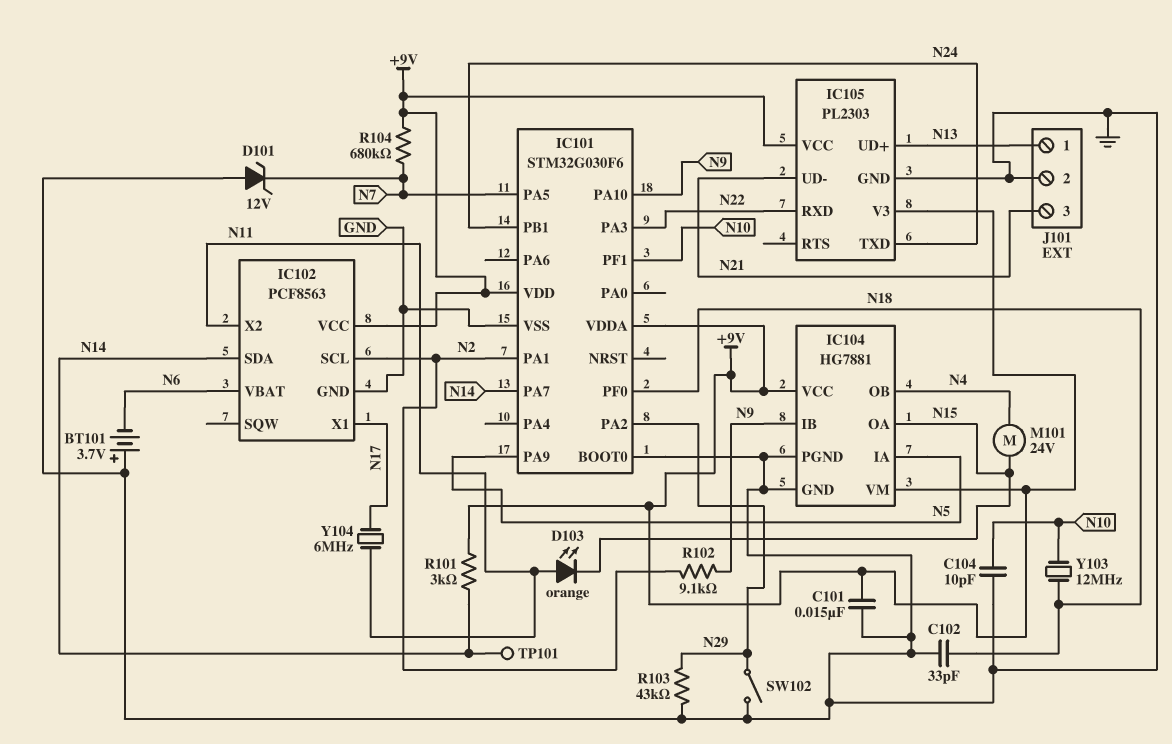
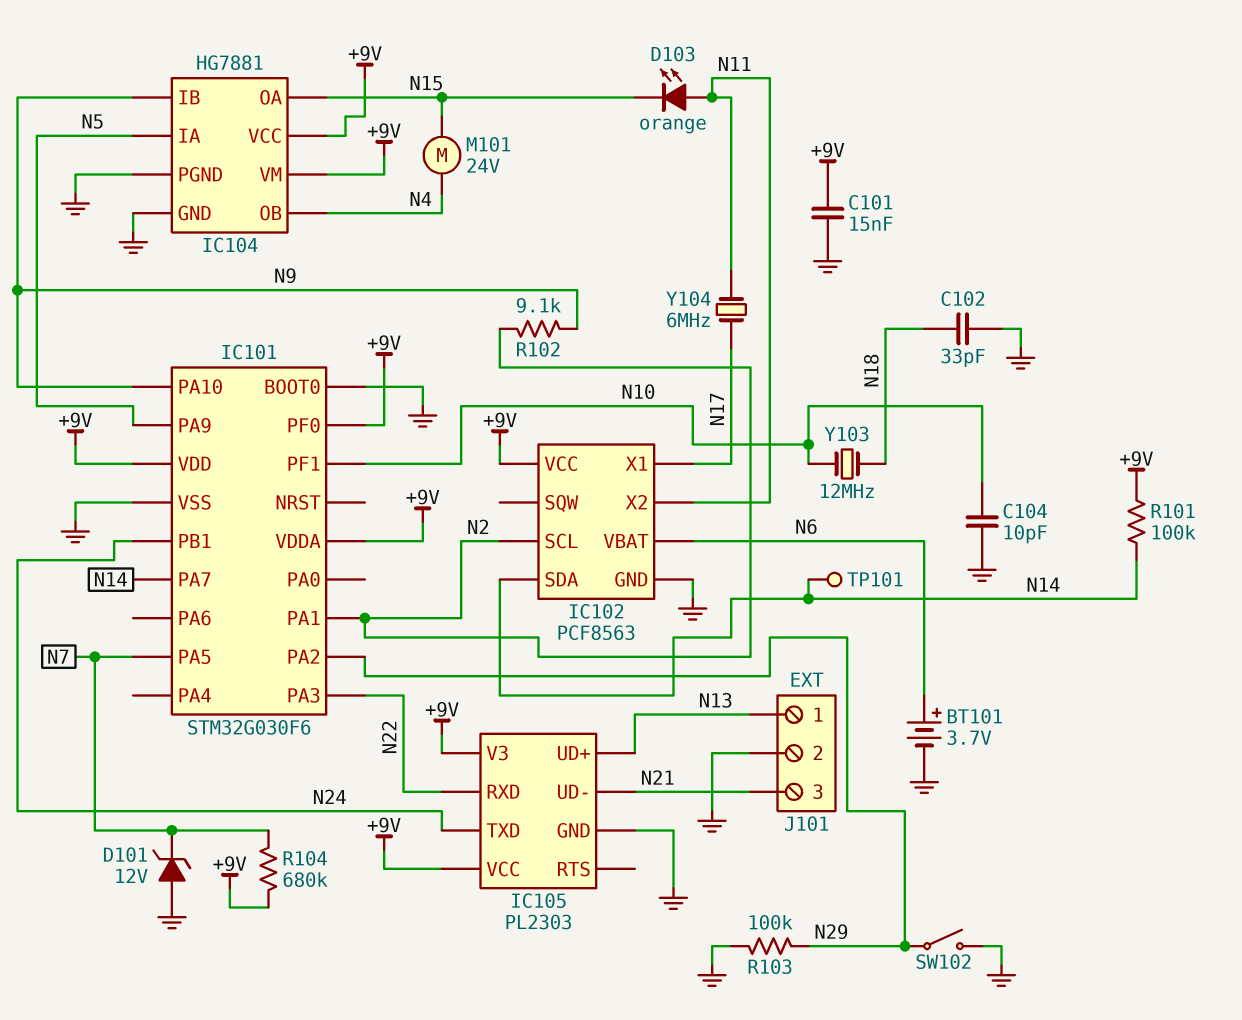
BT101: 3.7V (plus GND, minus N6) -> 3.7V (plus N6, minus GND)
IC101 pin PF0: N18 -> +9V
R101: 3k (+9V, N14) -> 100k (+9V, N14)
R103: 43k (GND, N29) -> 100k (GND, N29)

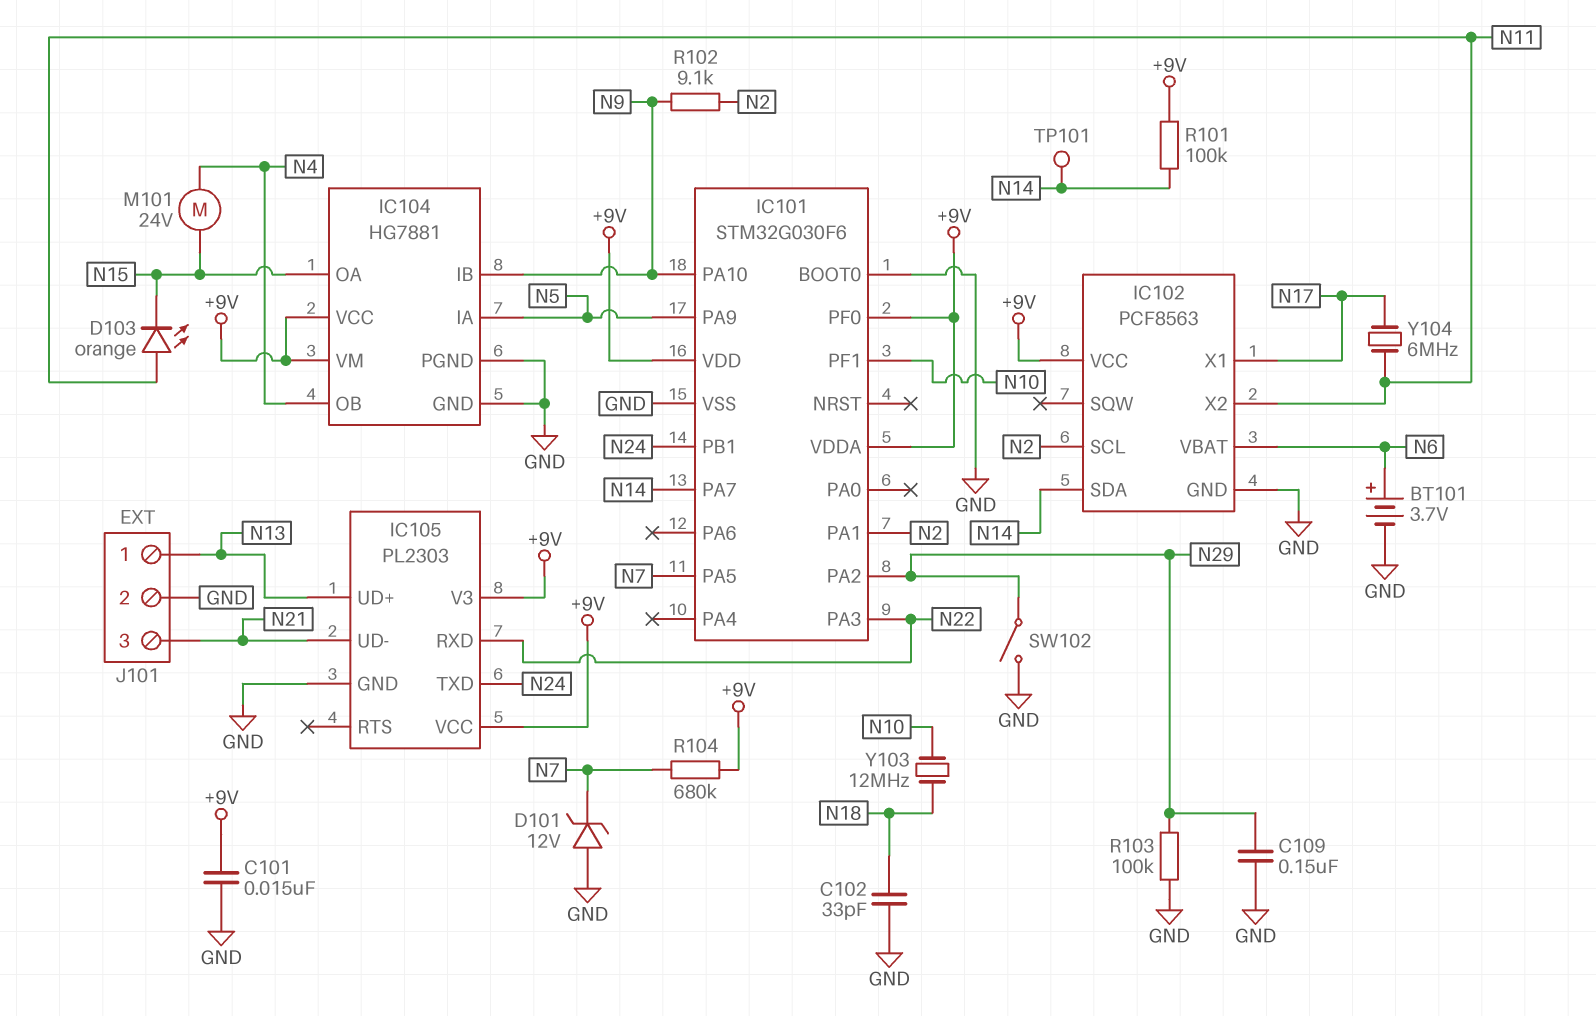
C104: 10pF (GND, N10) -> none
C109: none -> 150nF (GND, N29)

